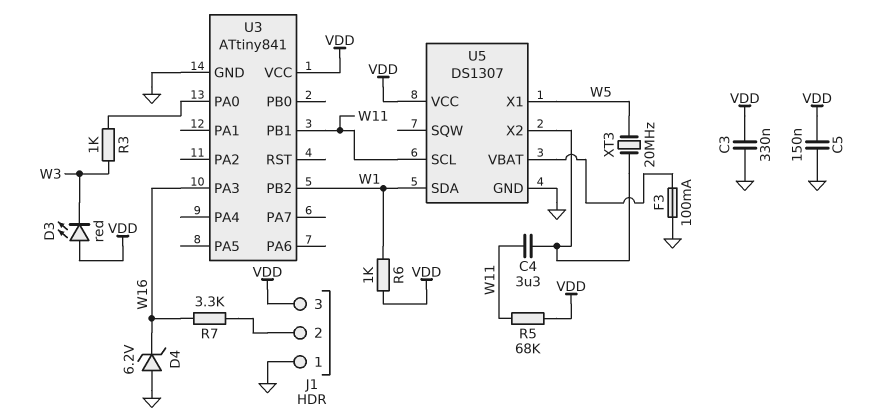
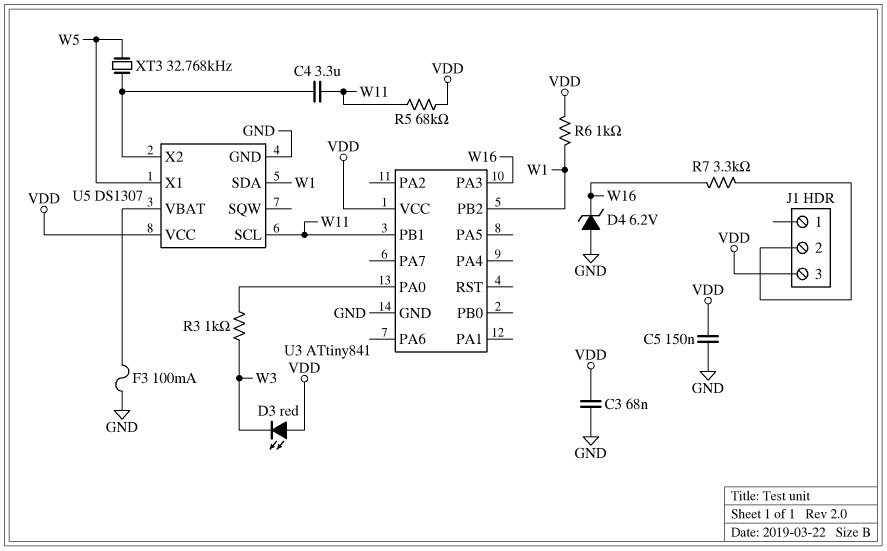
C3: 330nF (GND, VDD) -> 68nF (GND, VDD)
J1 pin 1: GND -> none
XT3: 20MHz (U5/X2, W5) -> 32.768kHz (U5/X2, W5)

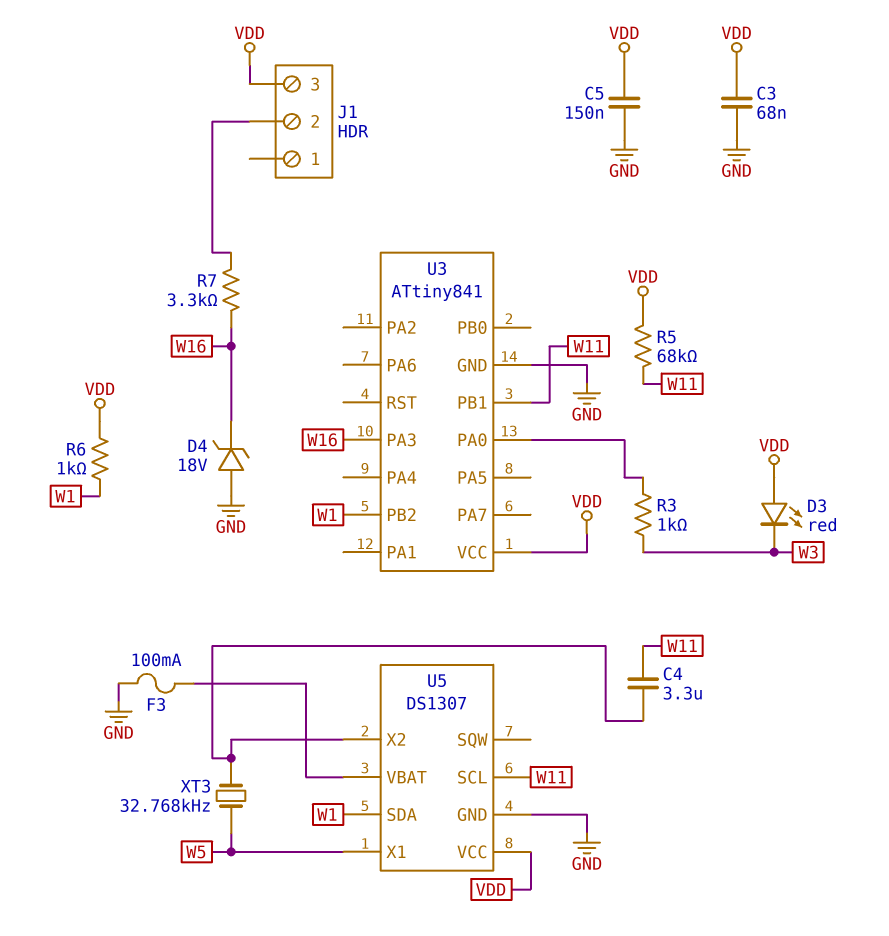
D4: zener 6.2V (A GND, K W16) -> zener 18V (A GND, K W16)

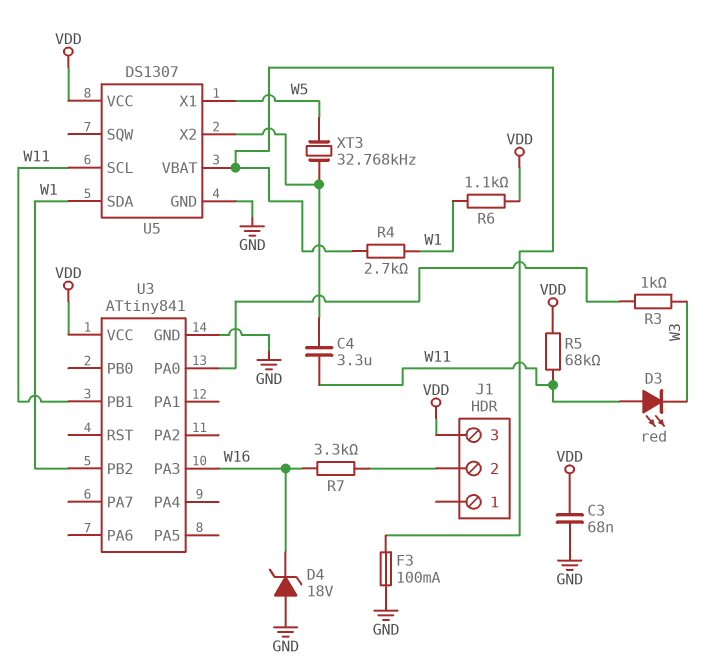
C5: 150nF (GND, VDD) -> none
D3: LED red (A VDD, K W3) -> LED red (A W11, K W3)
R4: none -> 2.7k (U5/VBAT, W1)
R6: 1k (VDD, W1) -> 1.1k (VDD, W1)

